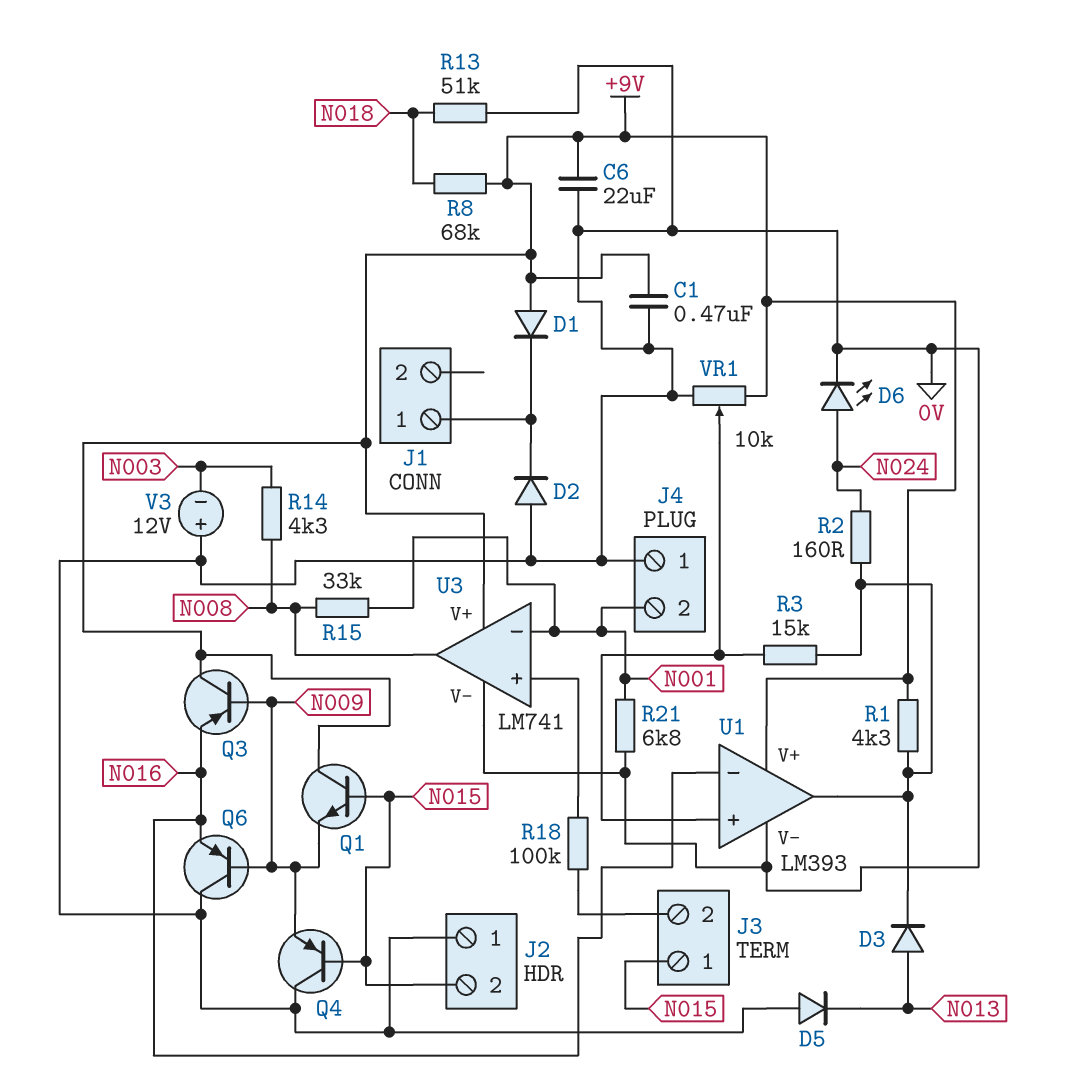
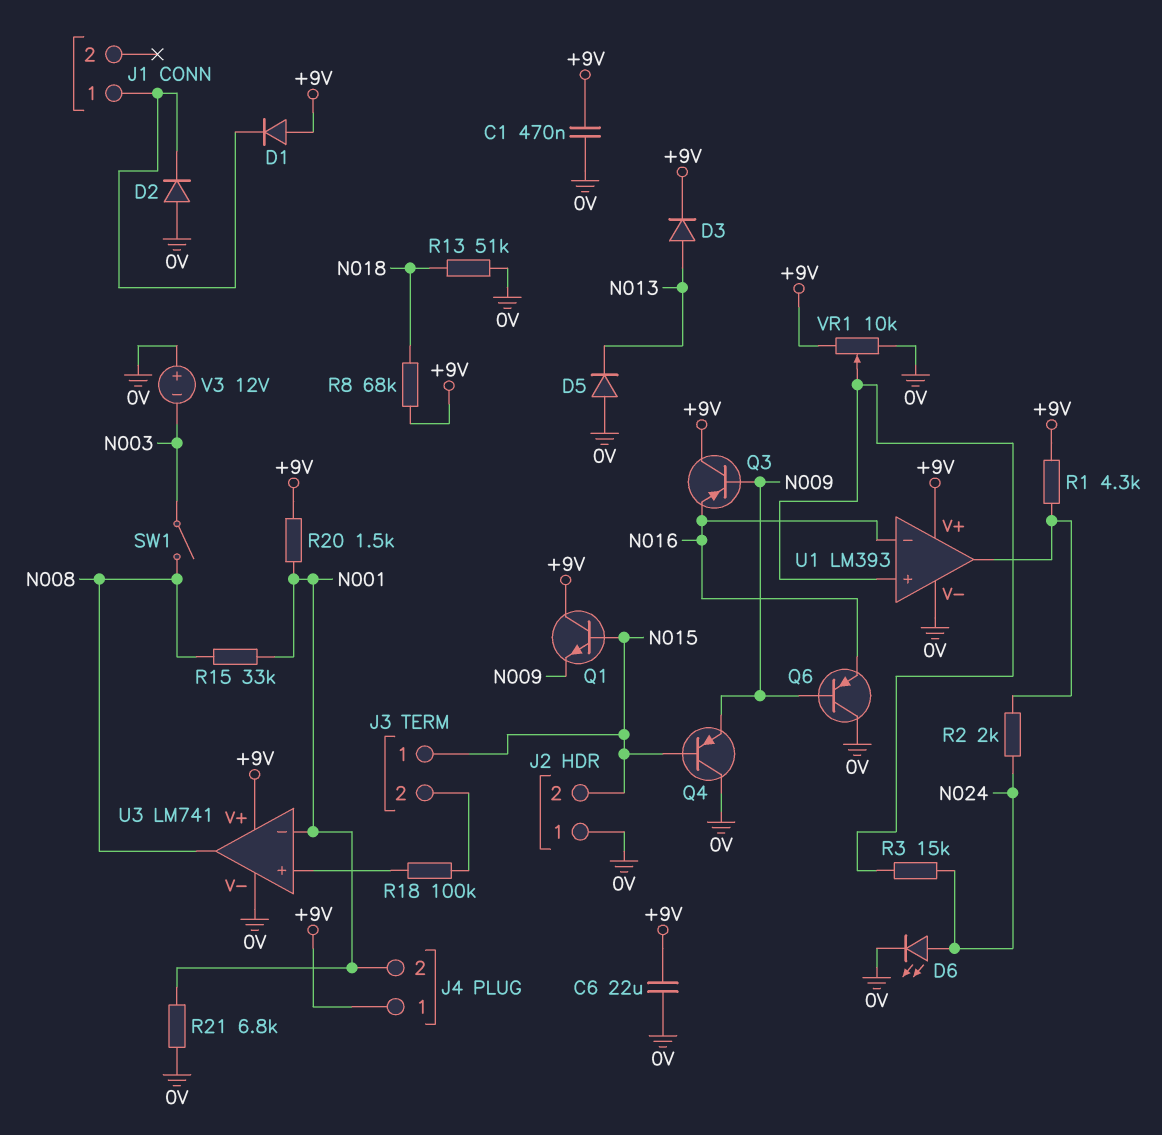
D3: diode (A N013, K U1/out) -> diode (A N013, K +9V)
J4 pin 1: 0V -> +9V
R2: 160 (N024, U1/out) -> 2k (N024, U1/out)
R3: 15k (U1/in+, U1/out) -> 15k (N024, U1/in+)
R14: 4.3k (N003, N008) -> none
R20: none -> 1.5k (+9V, N001)
SW1: none -> switch (N003, N008)

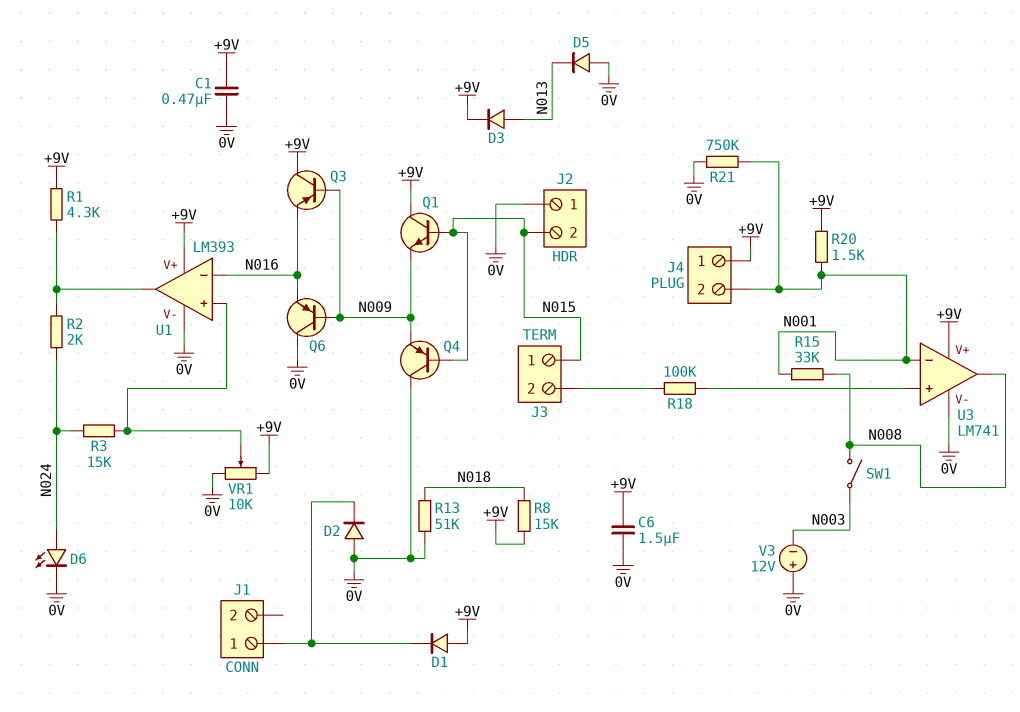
C6: 22uF (+9V, 0V) -> 1.5uF (+9V, 0V)
R8: 68k (+9V, N018) -> 15k (+9V, N018)
R21: 6.8k (0V, N001) -> 750k (0V, N001)

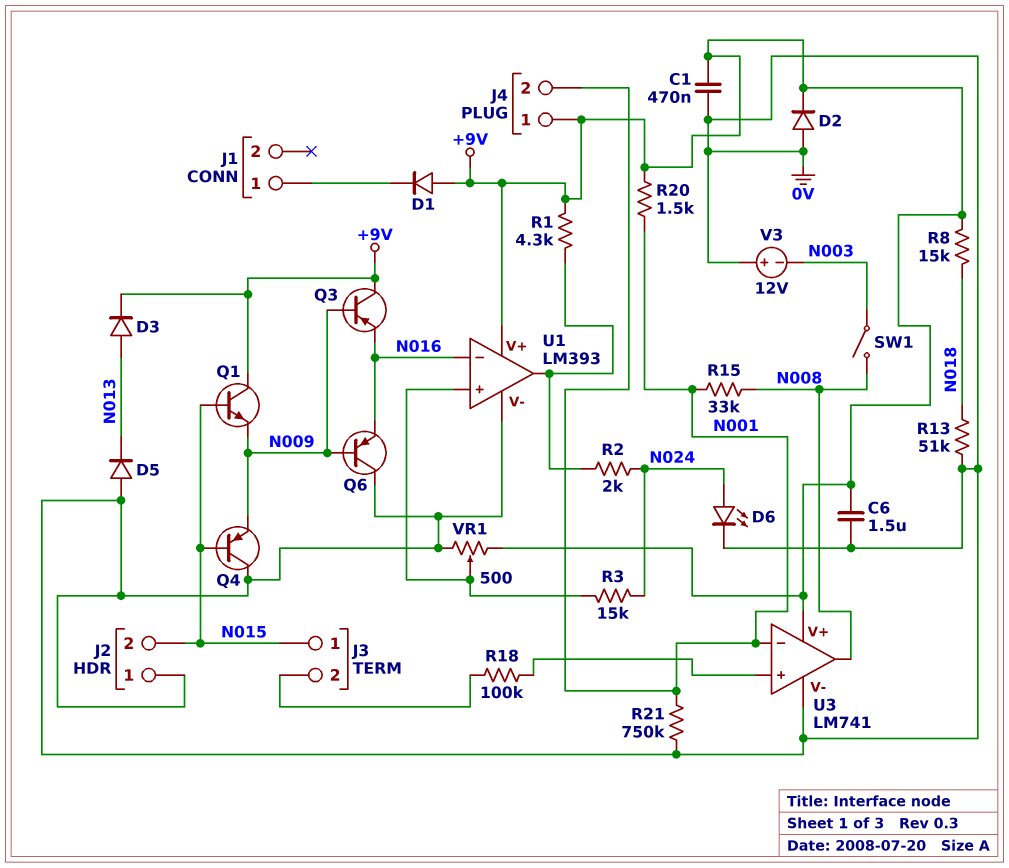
D2: diode (A 0V, K J1/1) -> diode (A 0V, K +9V)
VR1: 10k (+9V, 0V, wiper U1/in+) -> 500 (+9V, 0V, wiper U1/in+)

